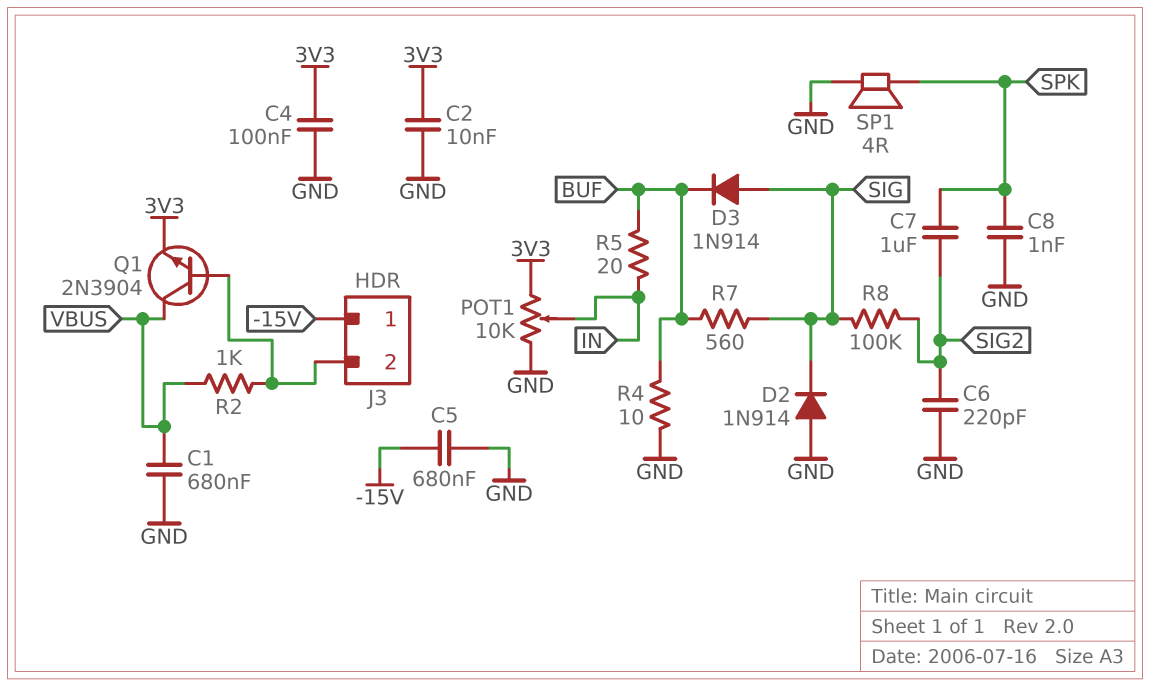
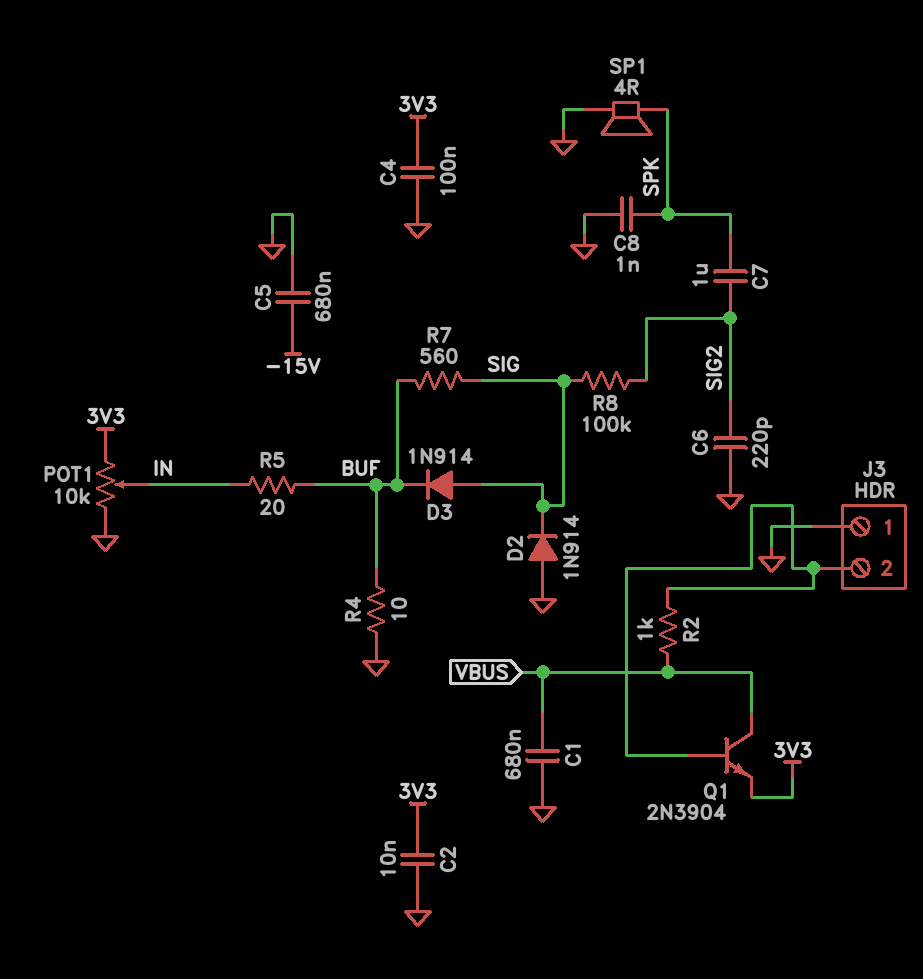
J3 pin 1: -15V -> GND

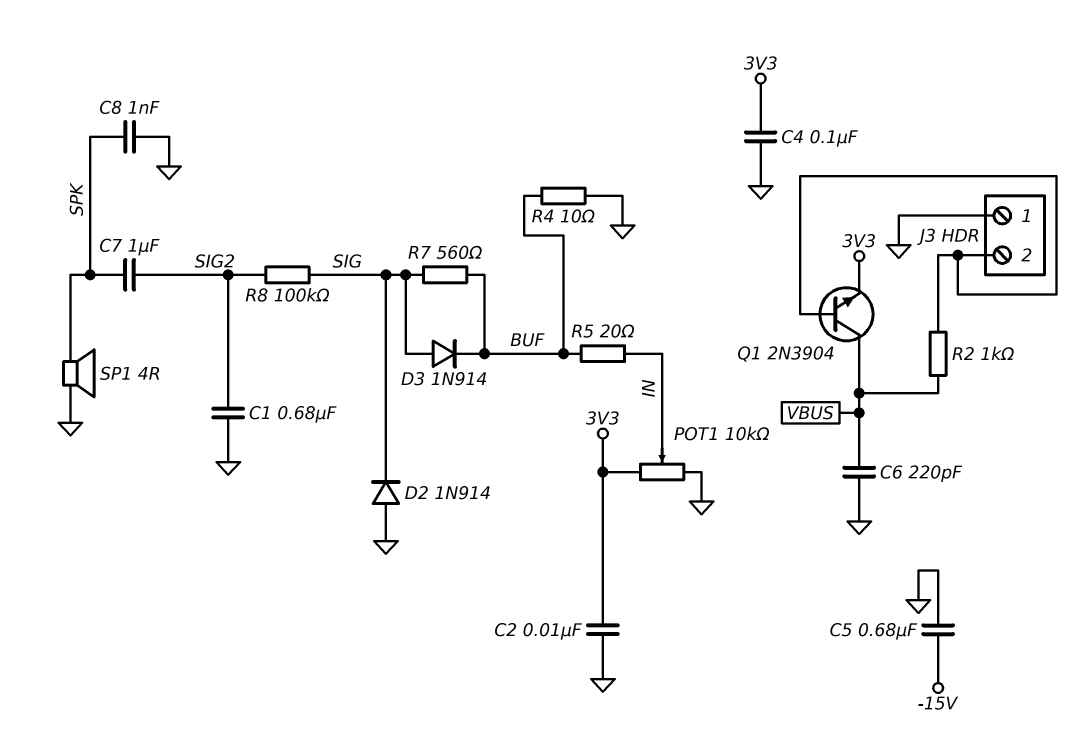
C1: 680nF (GND, VBUS) -> 680nF (GND, SIG2)
C6: 220pF (GND, SIG2) -> 220pF (GND, VBUS)

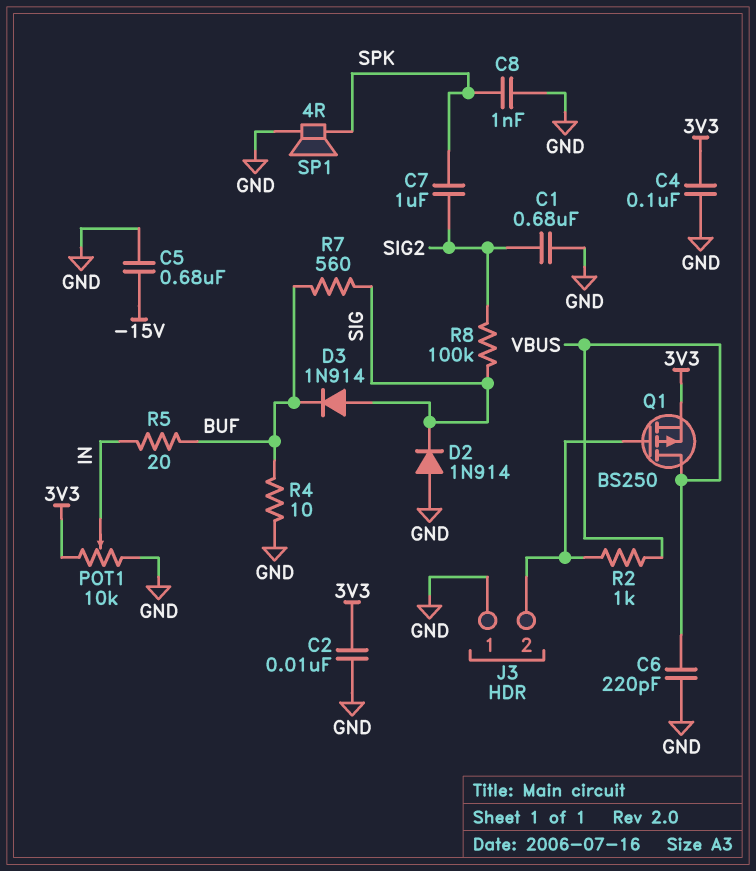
Q1: NPN 2N3904 (B J3/2, C VBUS, E 3V3) -> PMOS BS250 (G J3/2, D VBUS, S 3V3)

